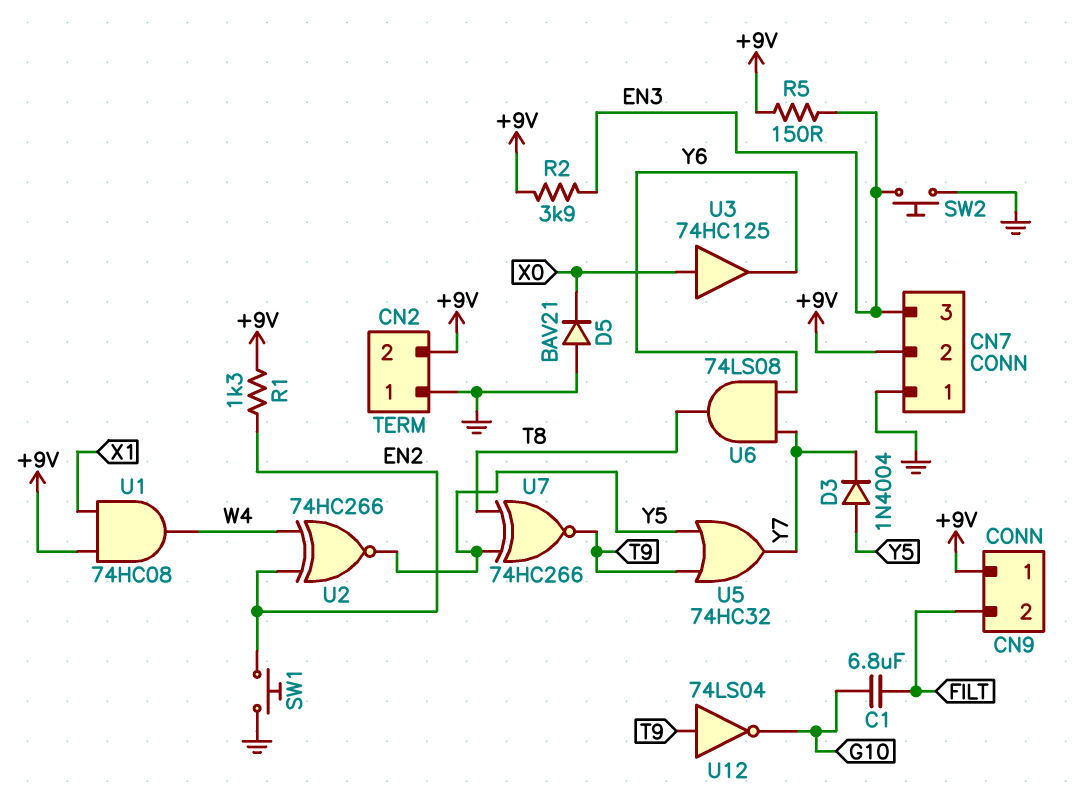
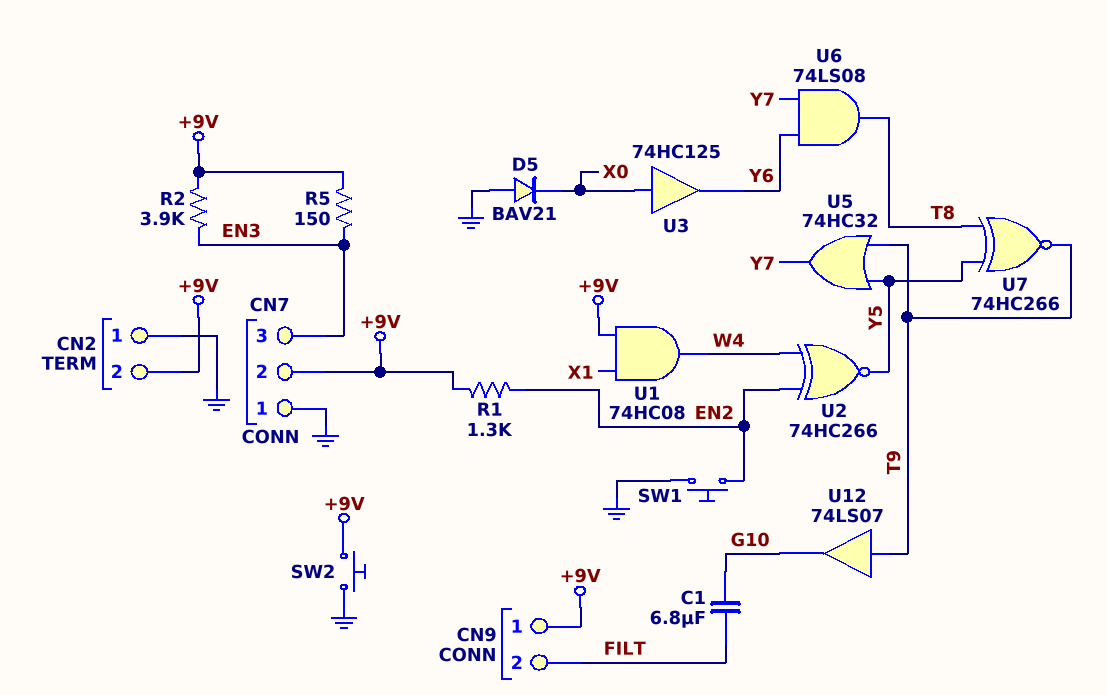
D3: diode 1N4004 (A Y5, K Y7) -> none
SW2: button (EN3, GND) -> button (+9V, GND)
U12: NOT 74LS04 (in T9, out G10) -> buffer 74LS07 (in T9, out G10)

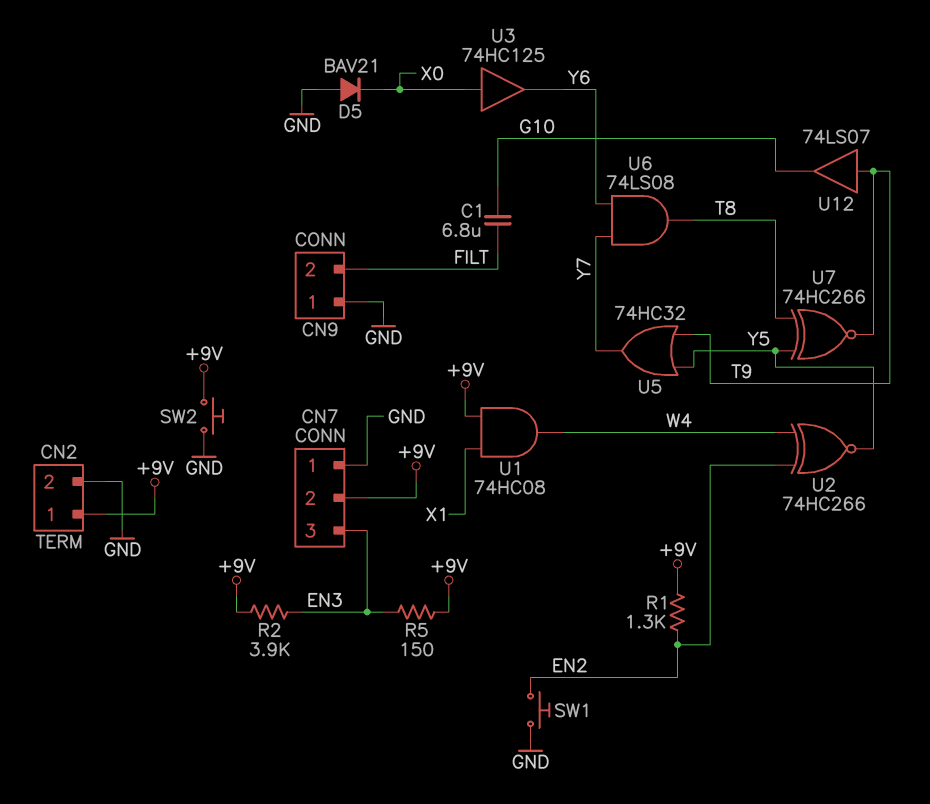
CN2 pin 1: GND -> +9V
CN2 pin 2: +9V -> GND
CN9 pin 1: +9V -> GND

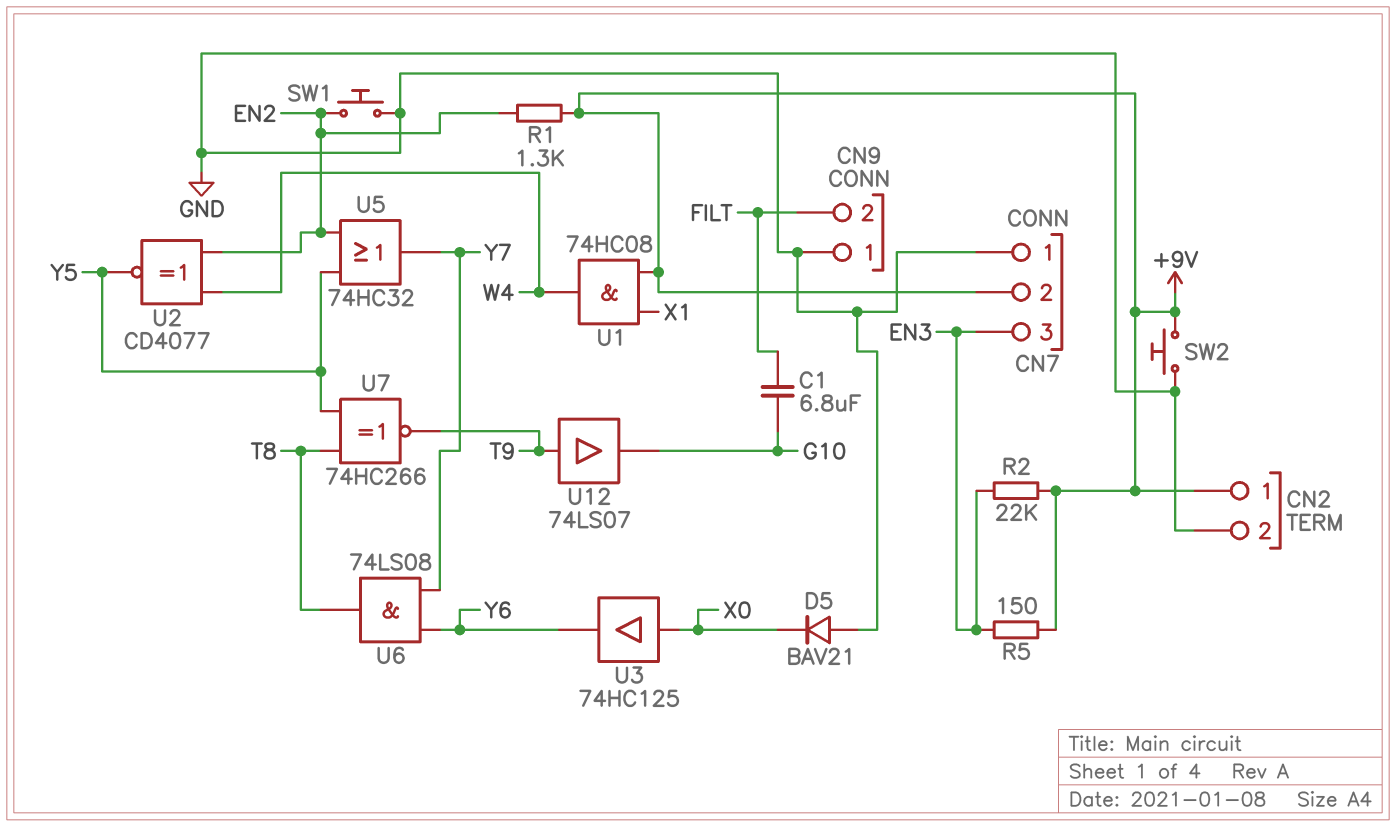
R2: 3.9k (+9V, EN3) -> 22k (+9V, EN3)
U2: XNOR 74HC266 (in EN2, in W4, out Y5) -> XNOR CD4077 (in EN2, in W4, out Y5)
U5: OR 74HC32 (in T9, in Y5, out Y7) -> OR 74HC32 (in EN2, in Y5, out Y7)

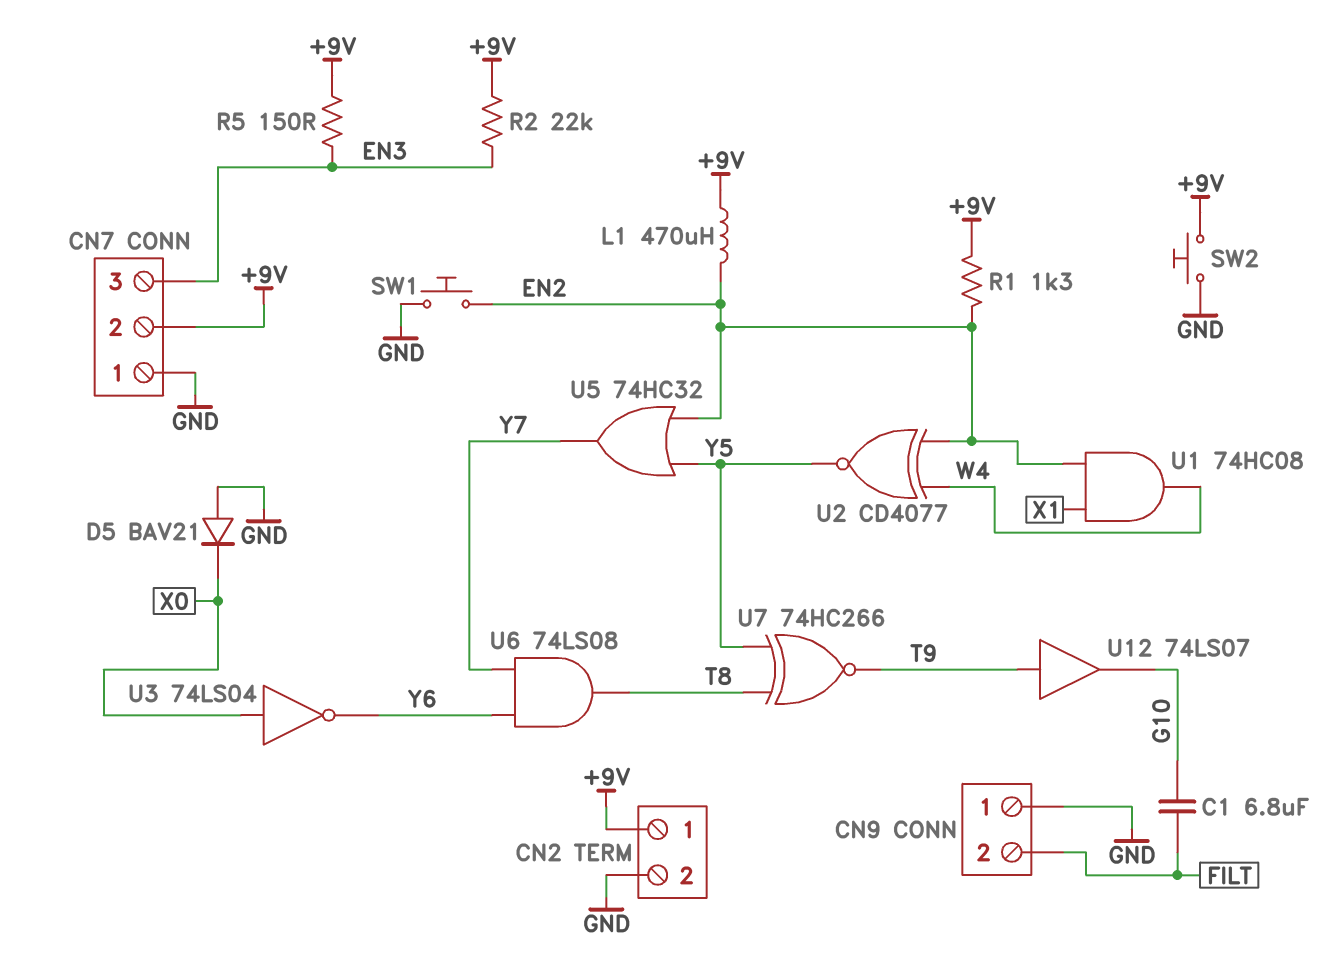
L1: none -> 470uH (+9V, EN2)
U1: AND 74HC08 (in +9V, in X1, out W4) -> AND 74HC08 (in EN2, in X1, out W4)
U3: buffer 74HC125 (in X0, out Y6) -> NOT 74LS04 (in X0, out Y6)

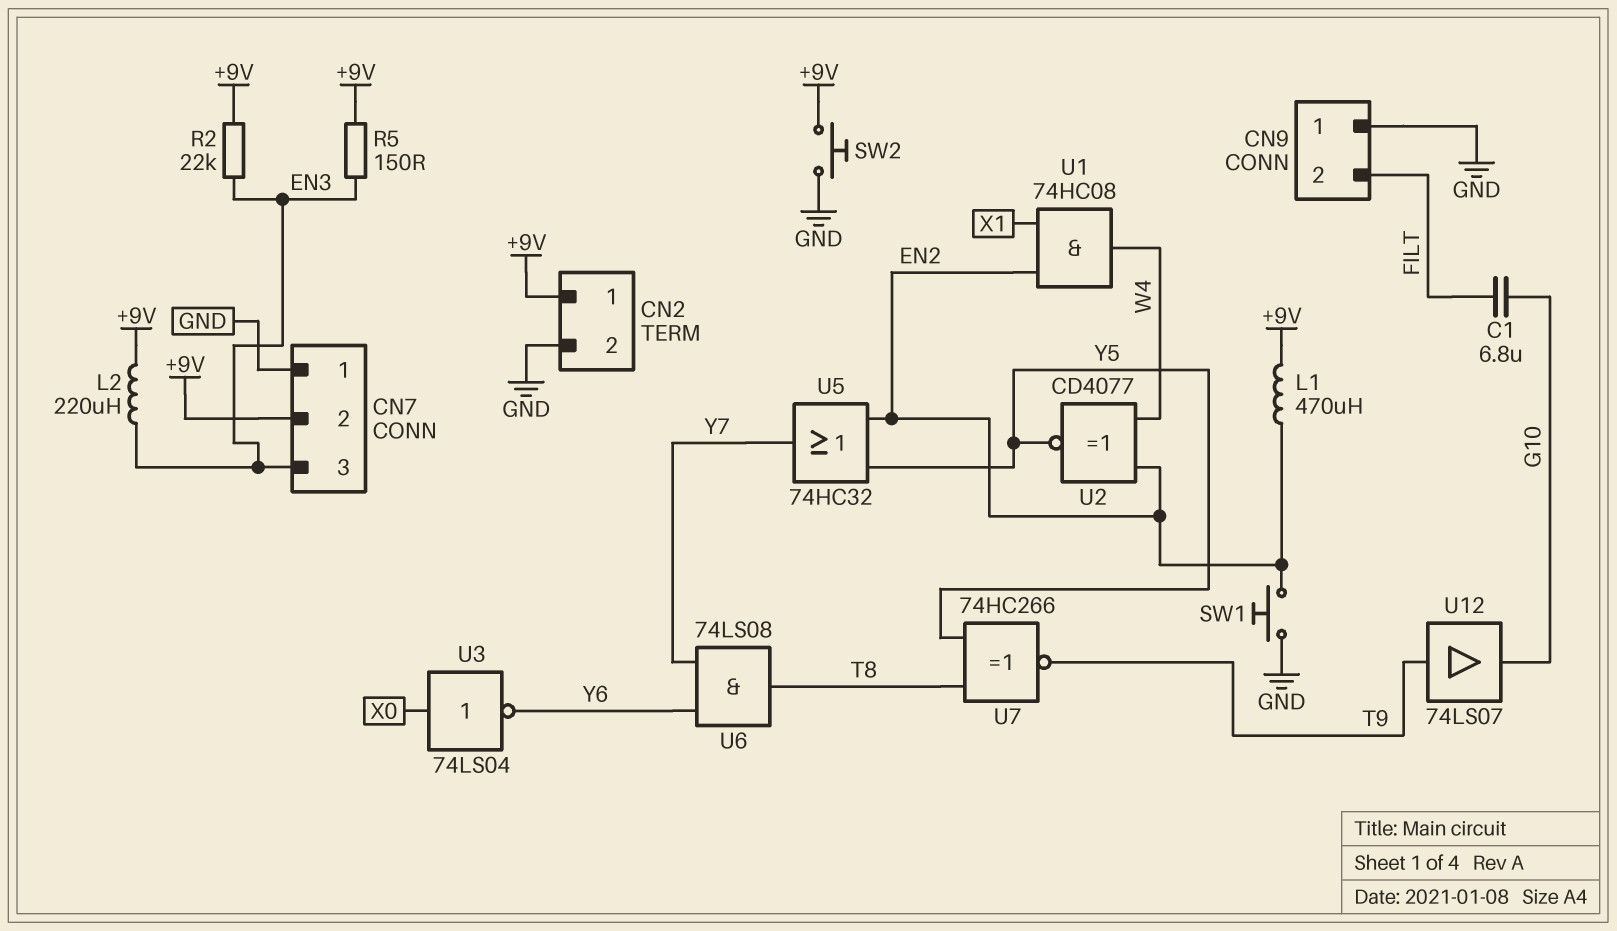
D5: diode BAV21 (A GND, K X0) -> none
L2: none -> 220uH (+9V, EN3)
R1: 1.3k (+9V, EN2) -> none

